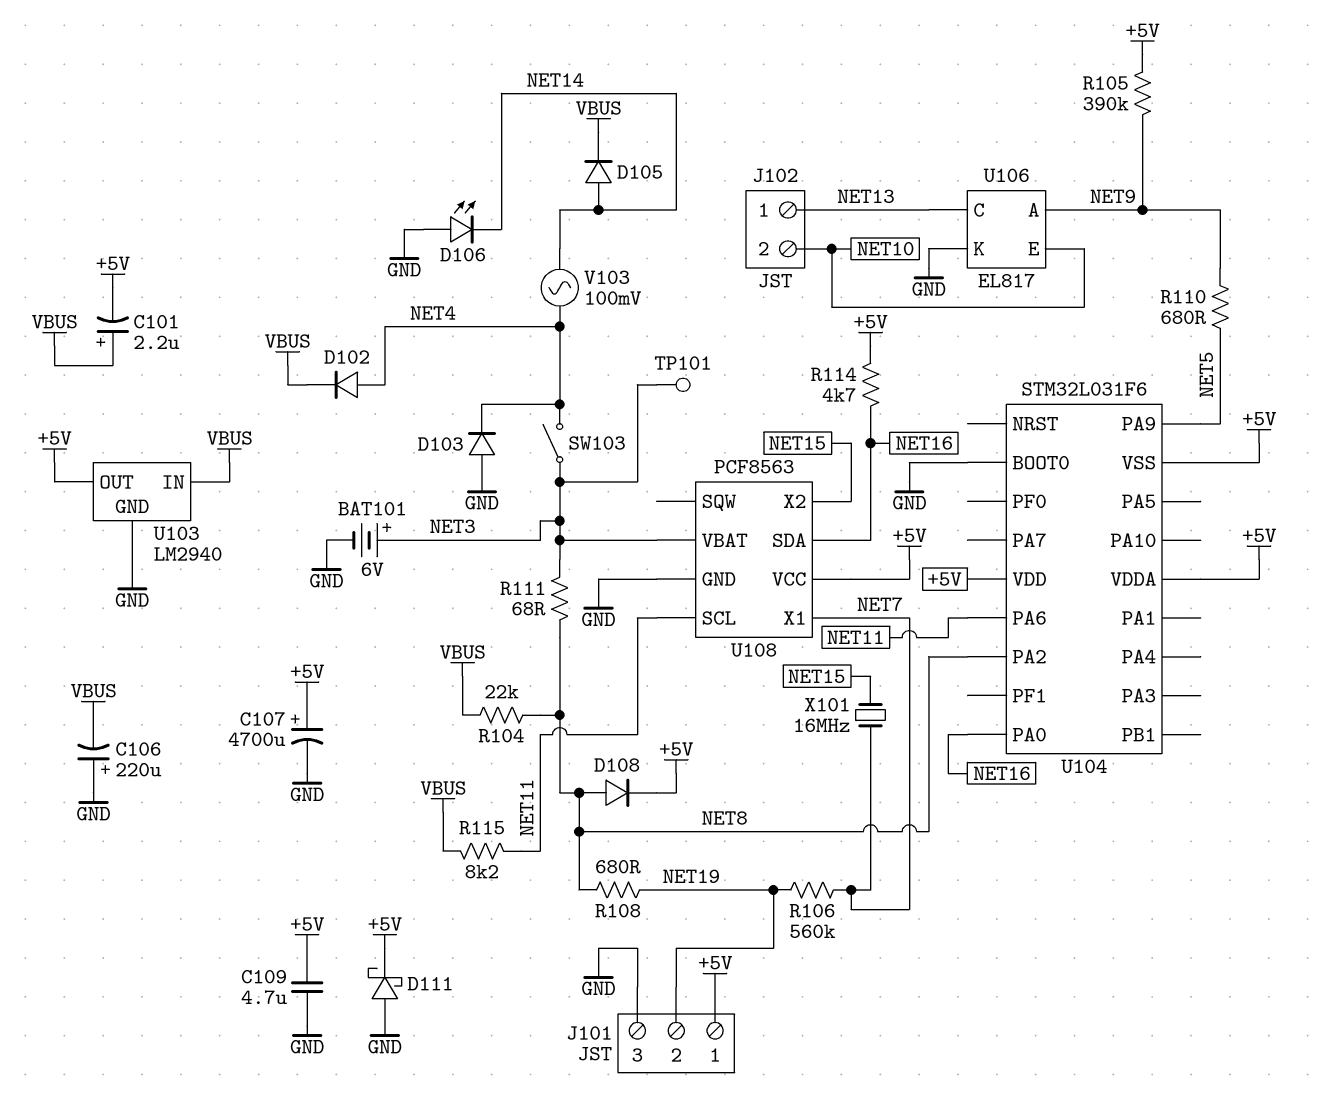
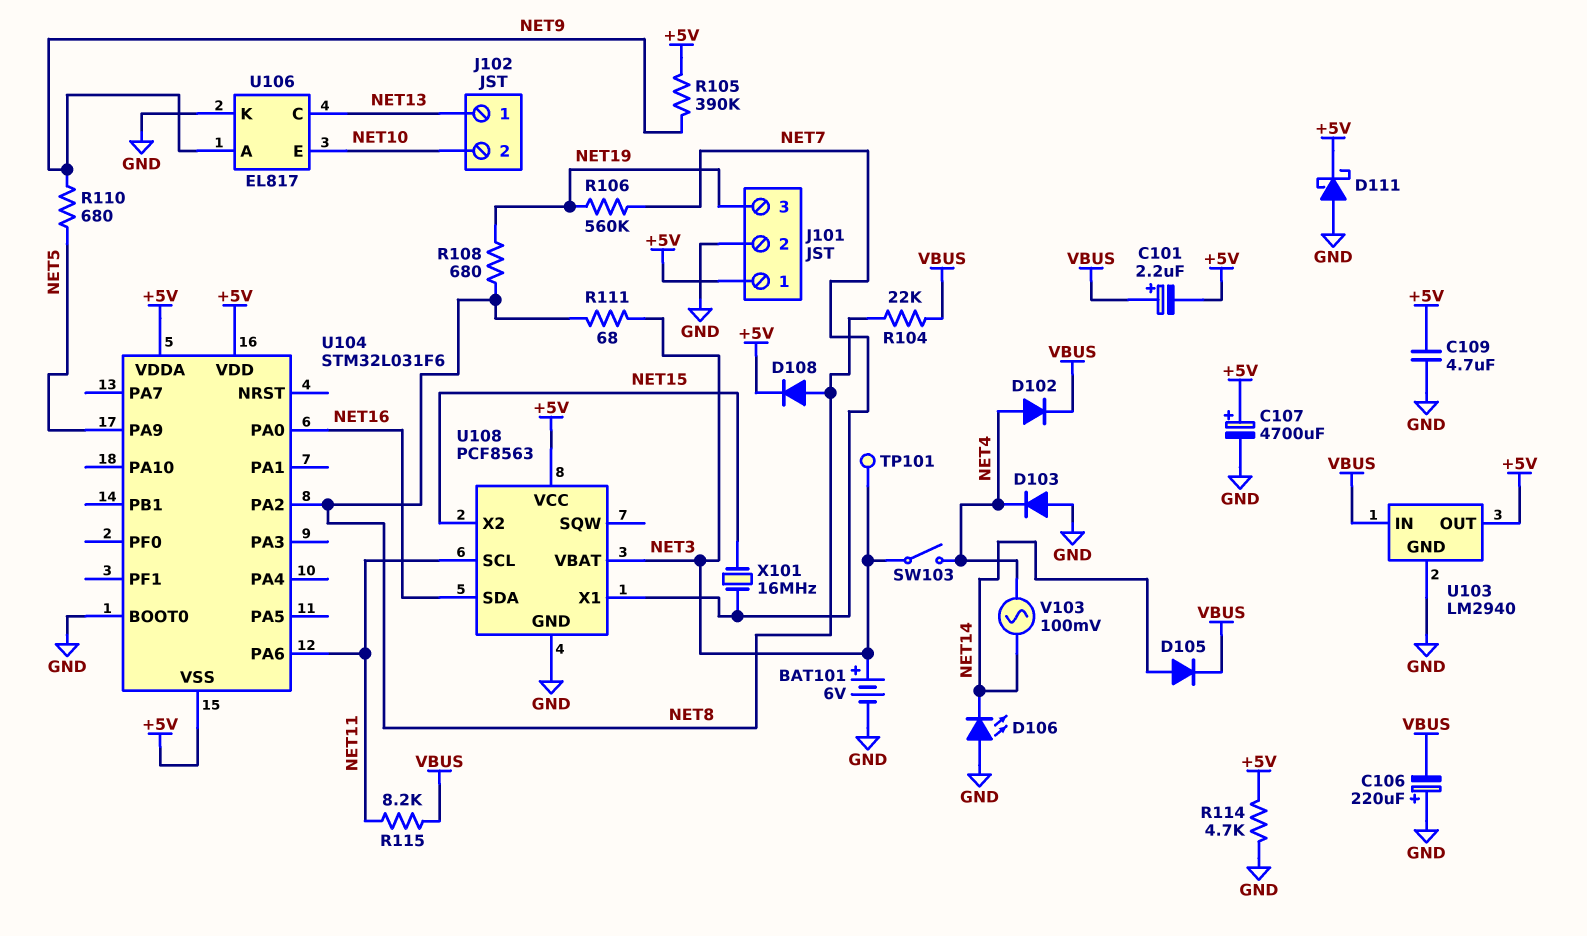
J101 pin 2: NET19 -> GND
J101 pin 3: GND -> NET19
R114: 4.7k (+5V, NET16) -> 4.7k (+5V, GND)

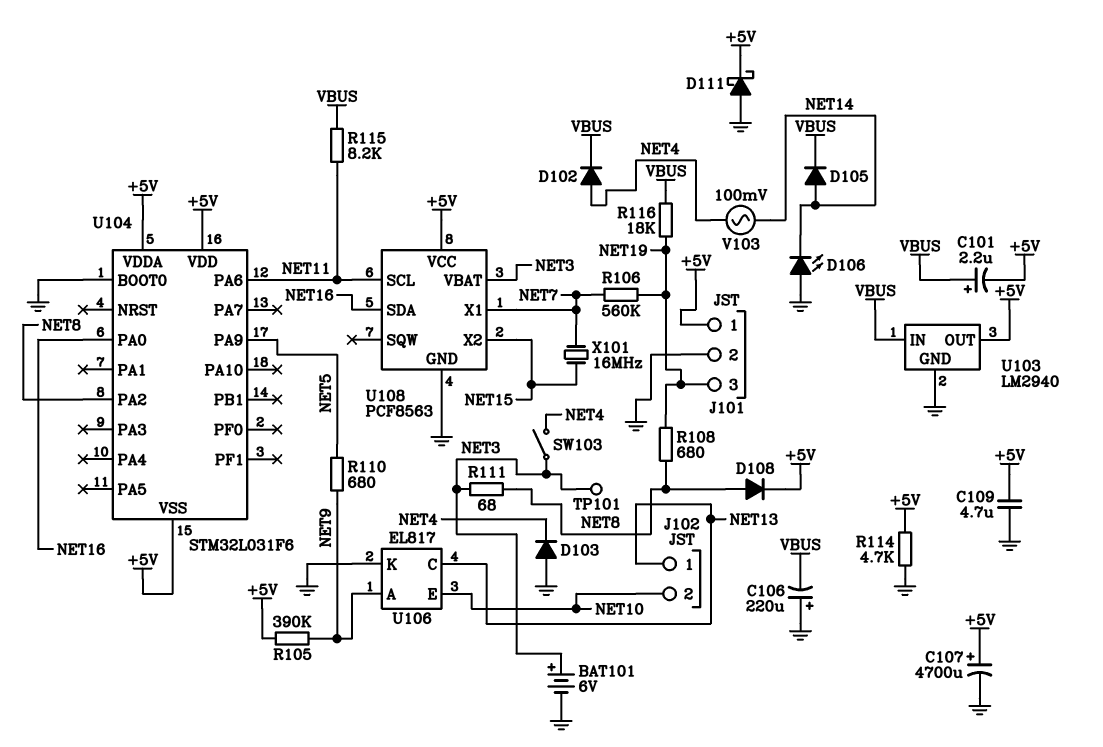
R104: 22k (NET8, VBUS) -> none
R116: none -> 18k (NET19, VBUS)

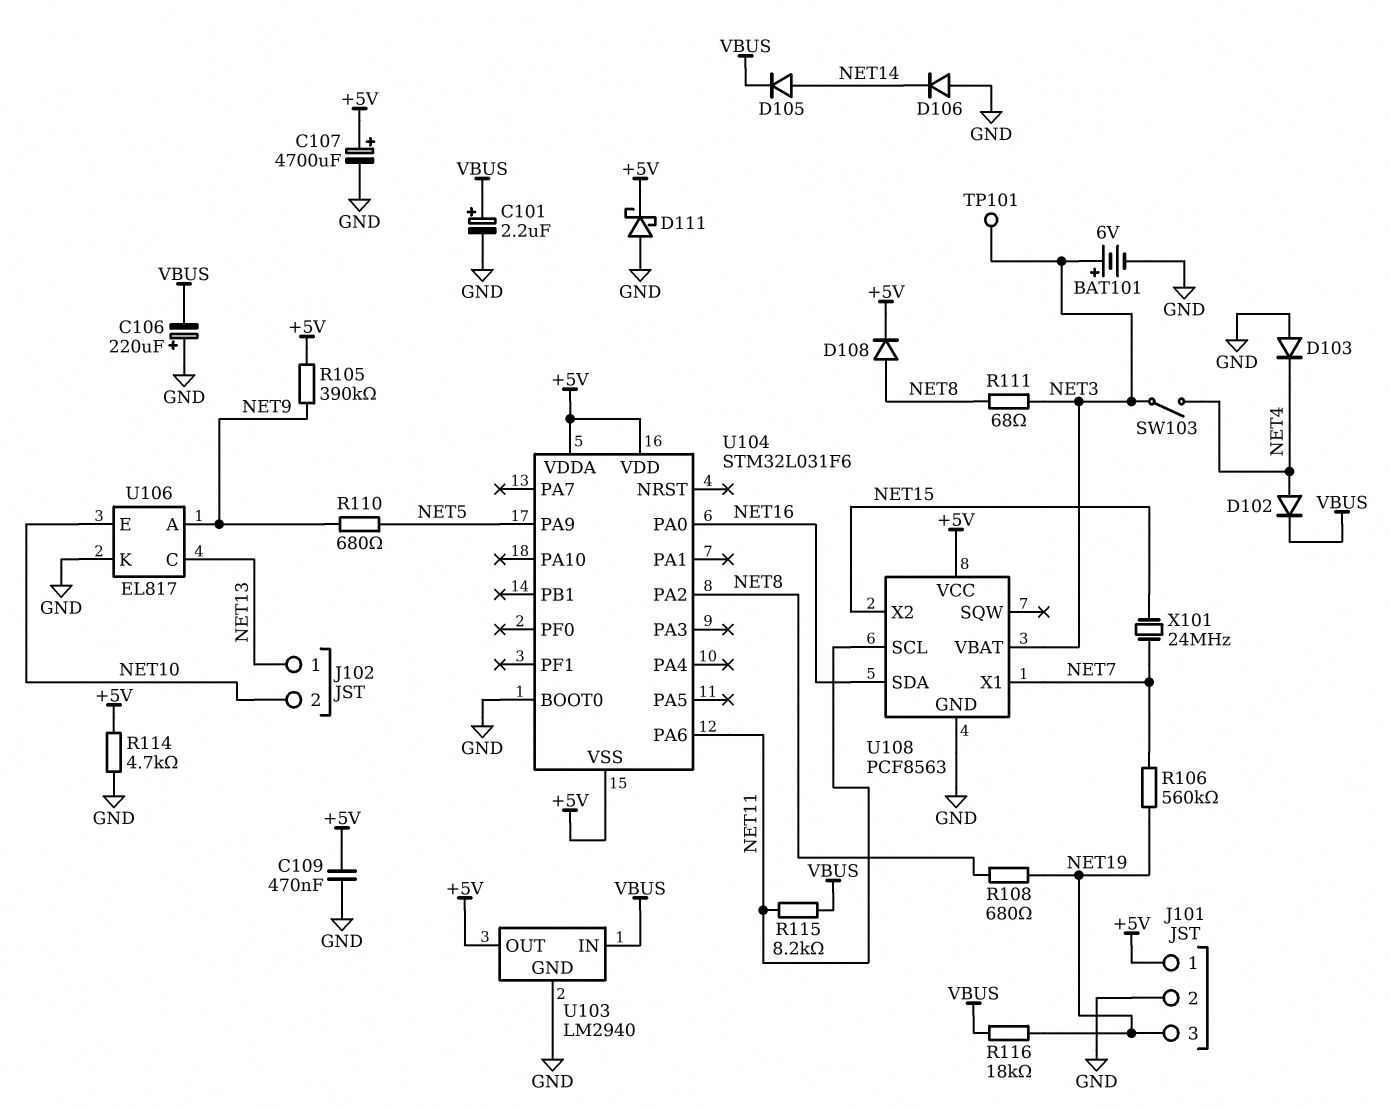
C101: 2.2uF (plus VBUS, minus +5V) -> 2.2uF (plus VBUS, minus GND)
C109: 4.7uF (+5V, GND) -> 470nF (+5V, GND)
D106: LED (A GND, K NET14) -> diode (A GND, K NET14)
V103: AC 100mV (NET4, NET14) -> none
X101: 16MHz (NET7, NET15) -> 24MHz (NET7, NET15)

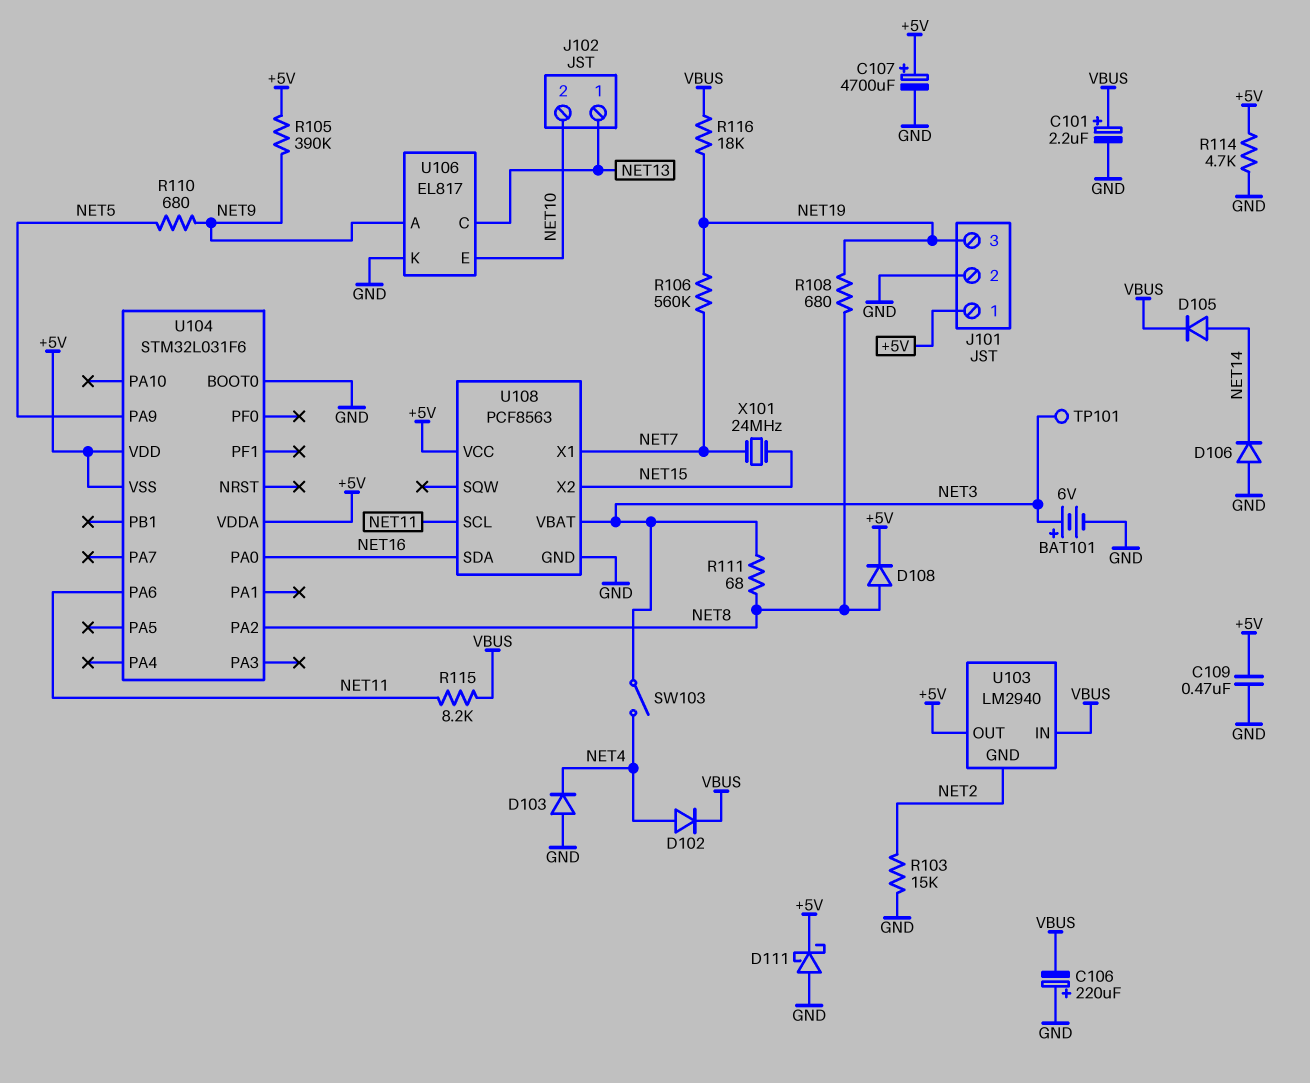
R103: none -> 15k (GND, NET2)
U103 pin GND: GND -> NET2

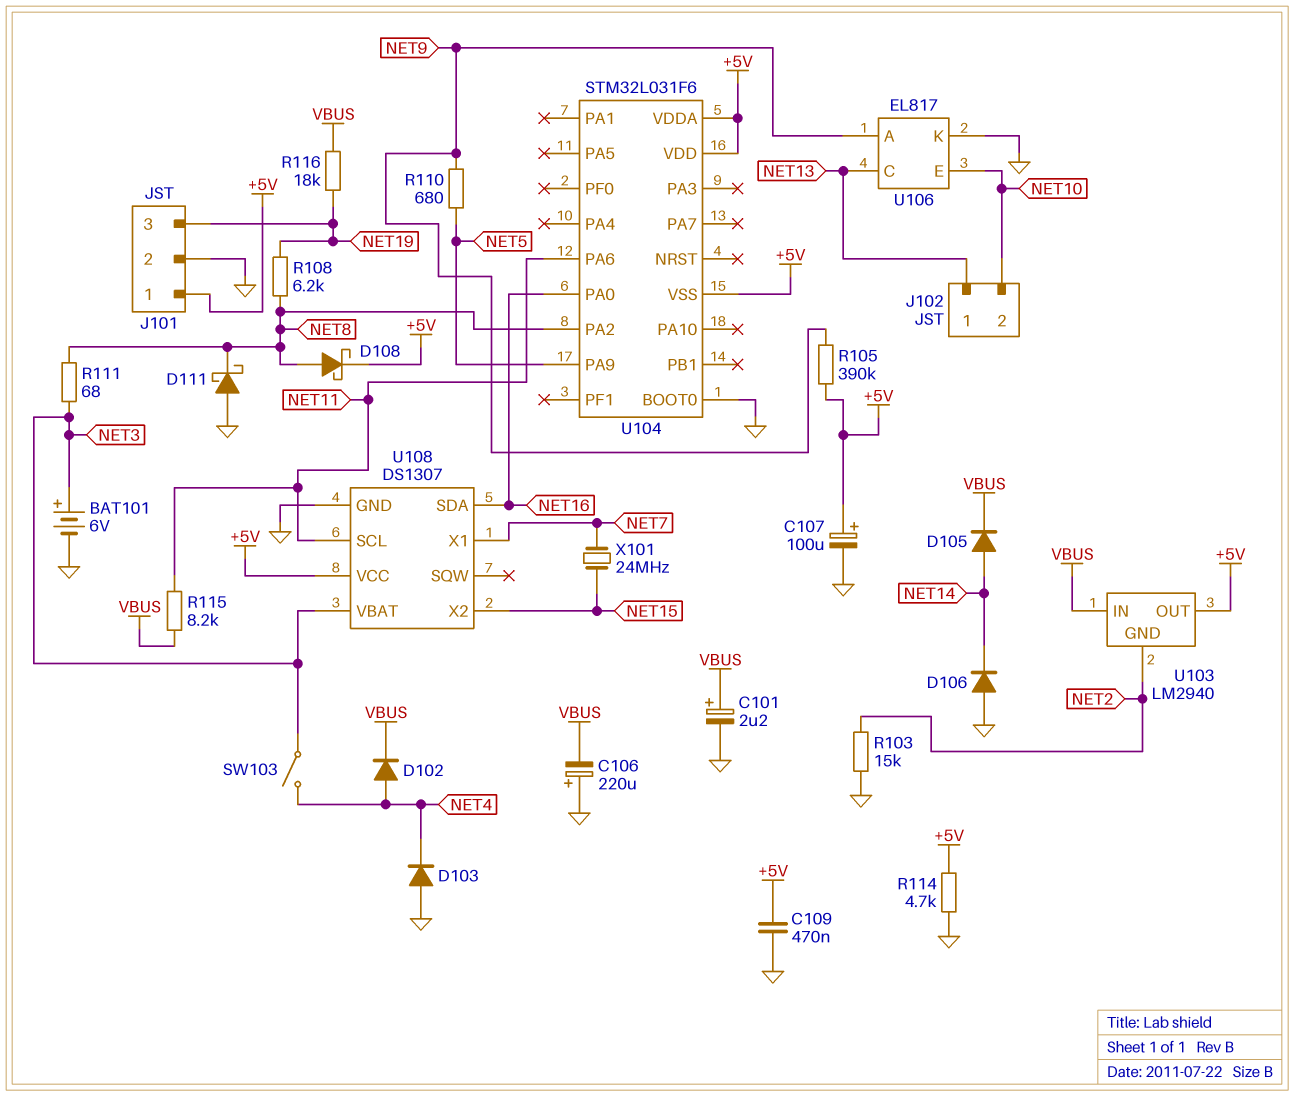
C107: 4700uF (plus +5V, minus GND) -> 100uF (plus +5V, minus GND)
D108: diode (A NET8, K +5V) -> schottky (A NET8, K +5V)
D111: schottky (A GND, K +5V) -> schottky (A GND, K NET8)
R106: 560k (NET7, NET19) -> none
R108: 680 (NET8, NET19) -> 6.2k (NET8, NET19)
TP101: test point (NET3) -> none
U108: PCF8563 -> DS1307

